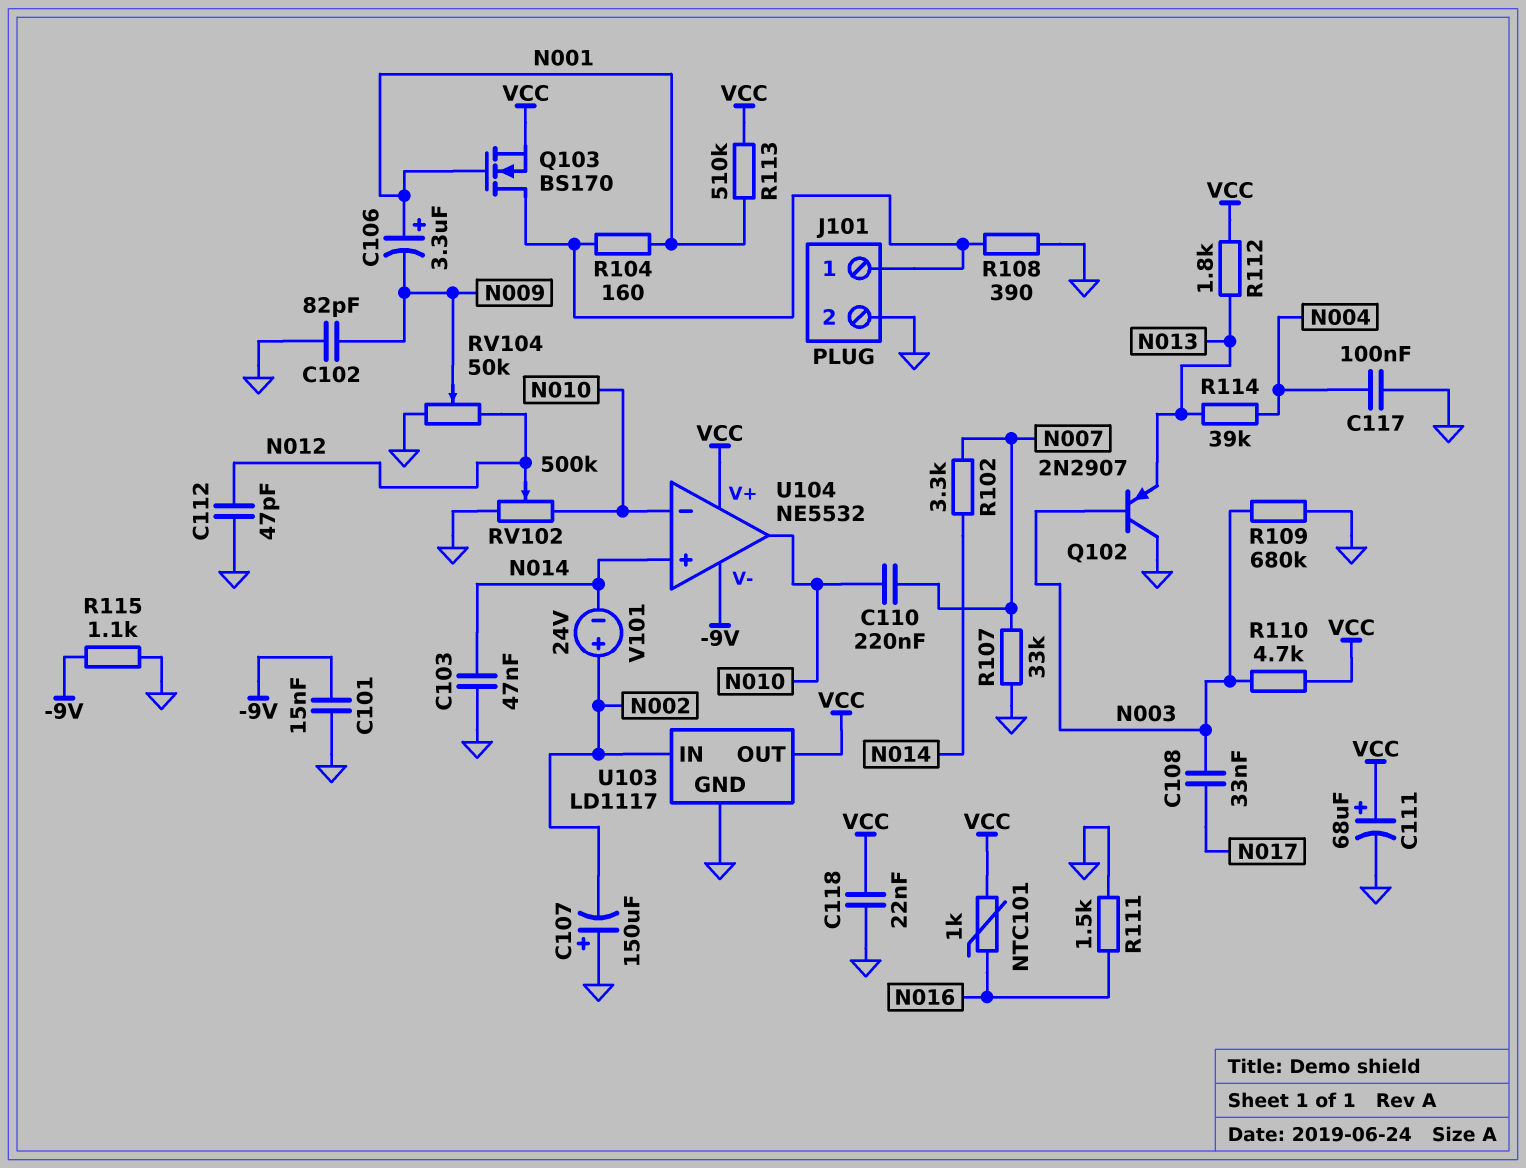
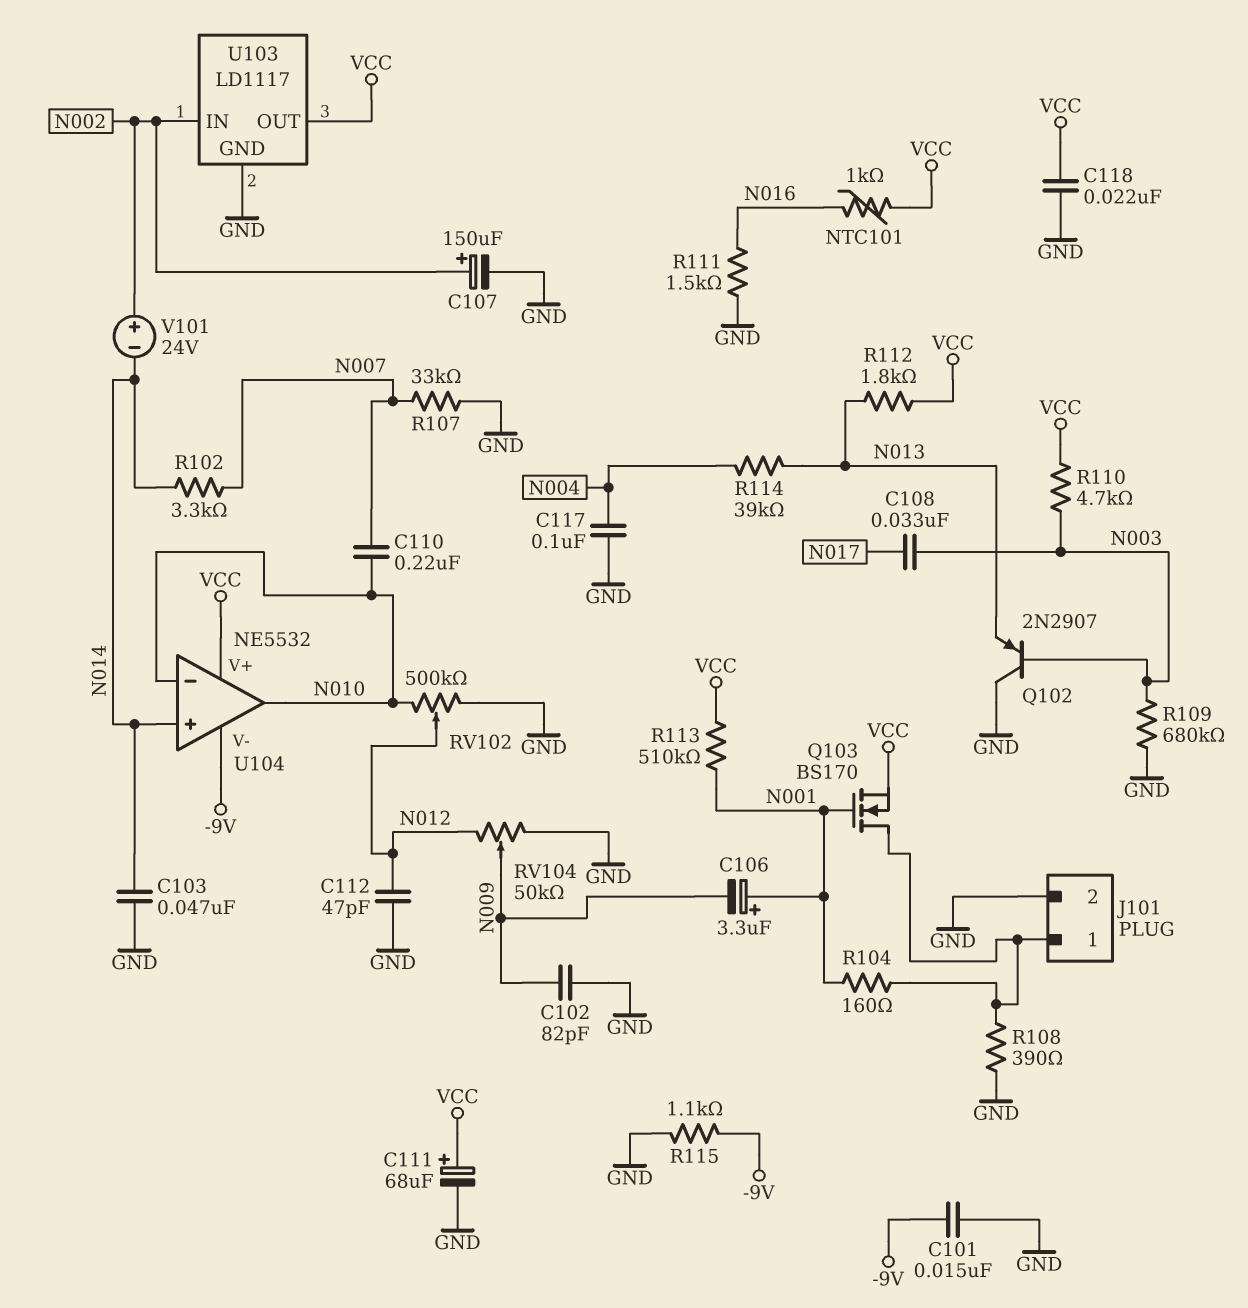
C107: 150uF (plus GND, minus N002) -> 150uF (plus N002, minus GND)

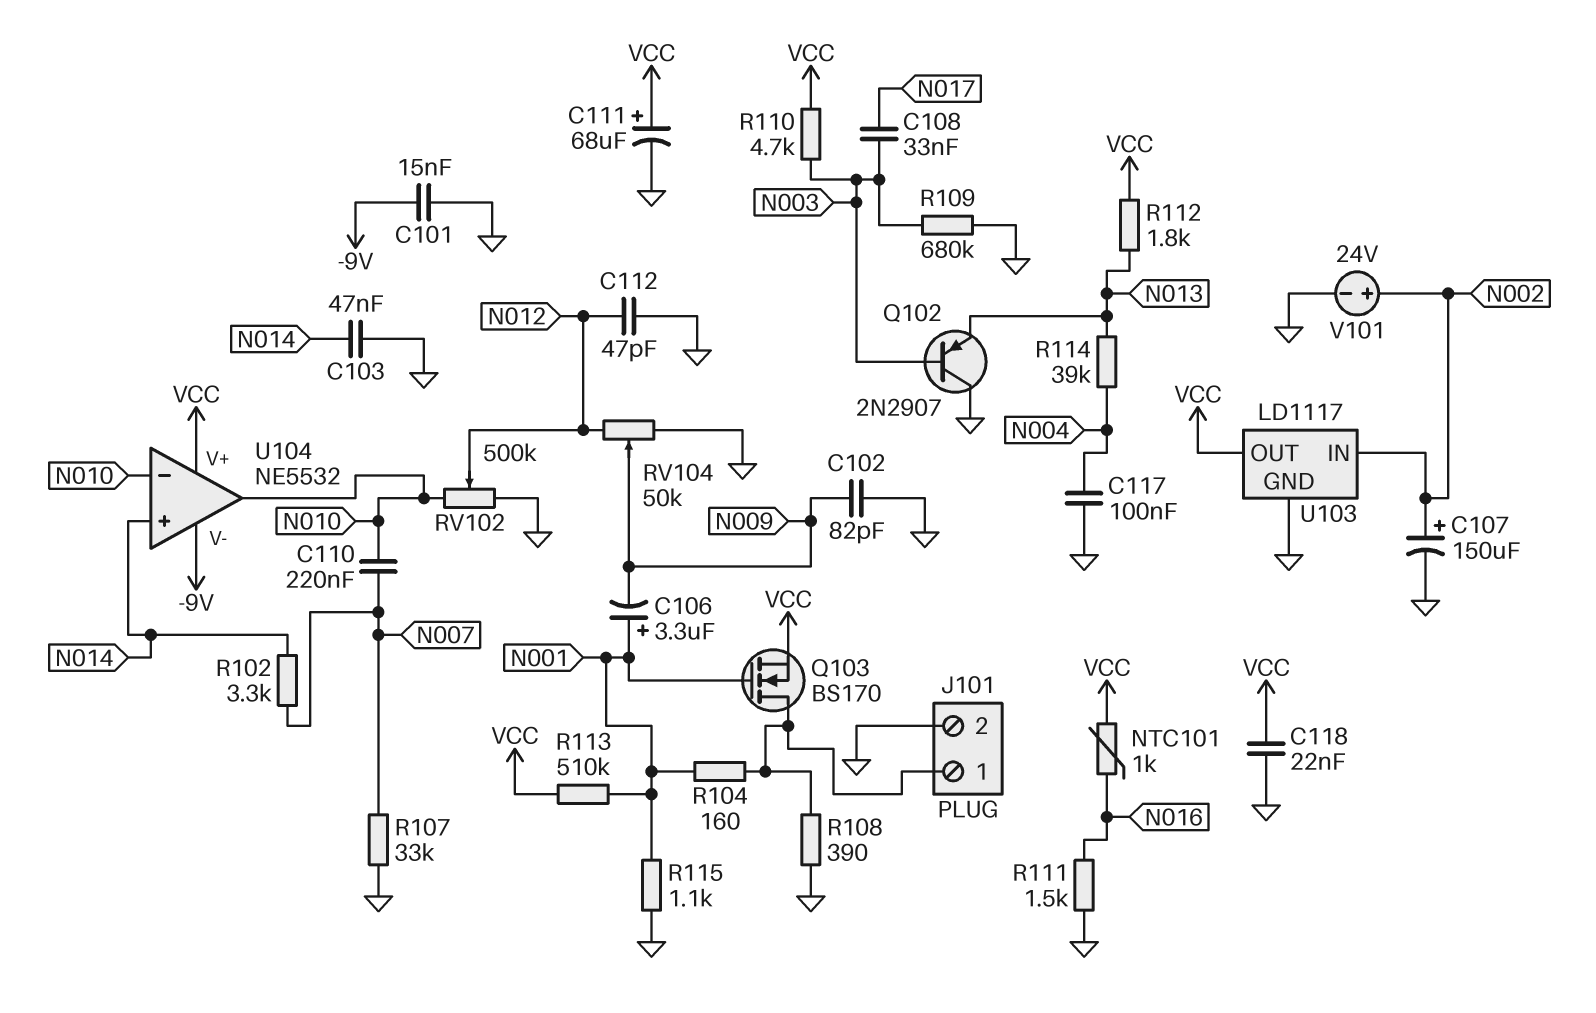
R115: 1.1k (-9V, GND) -> 1.1k (GND, N001)
V101: 24V (plus N002, minus N014) -> 24V (plus N002, minus GND)

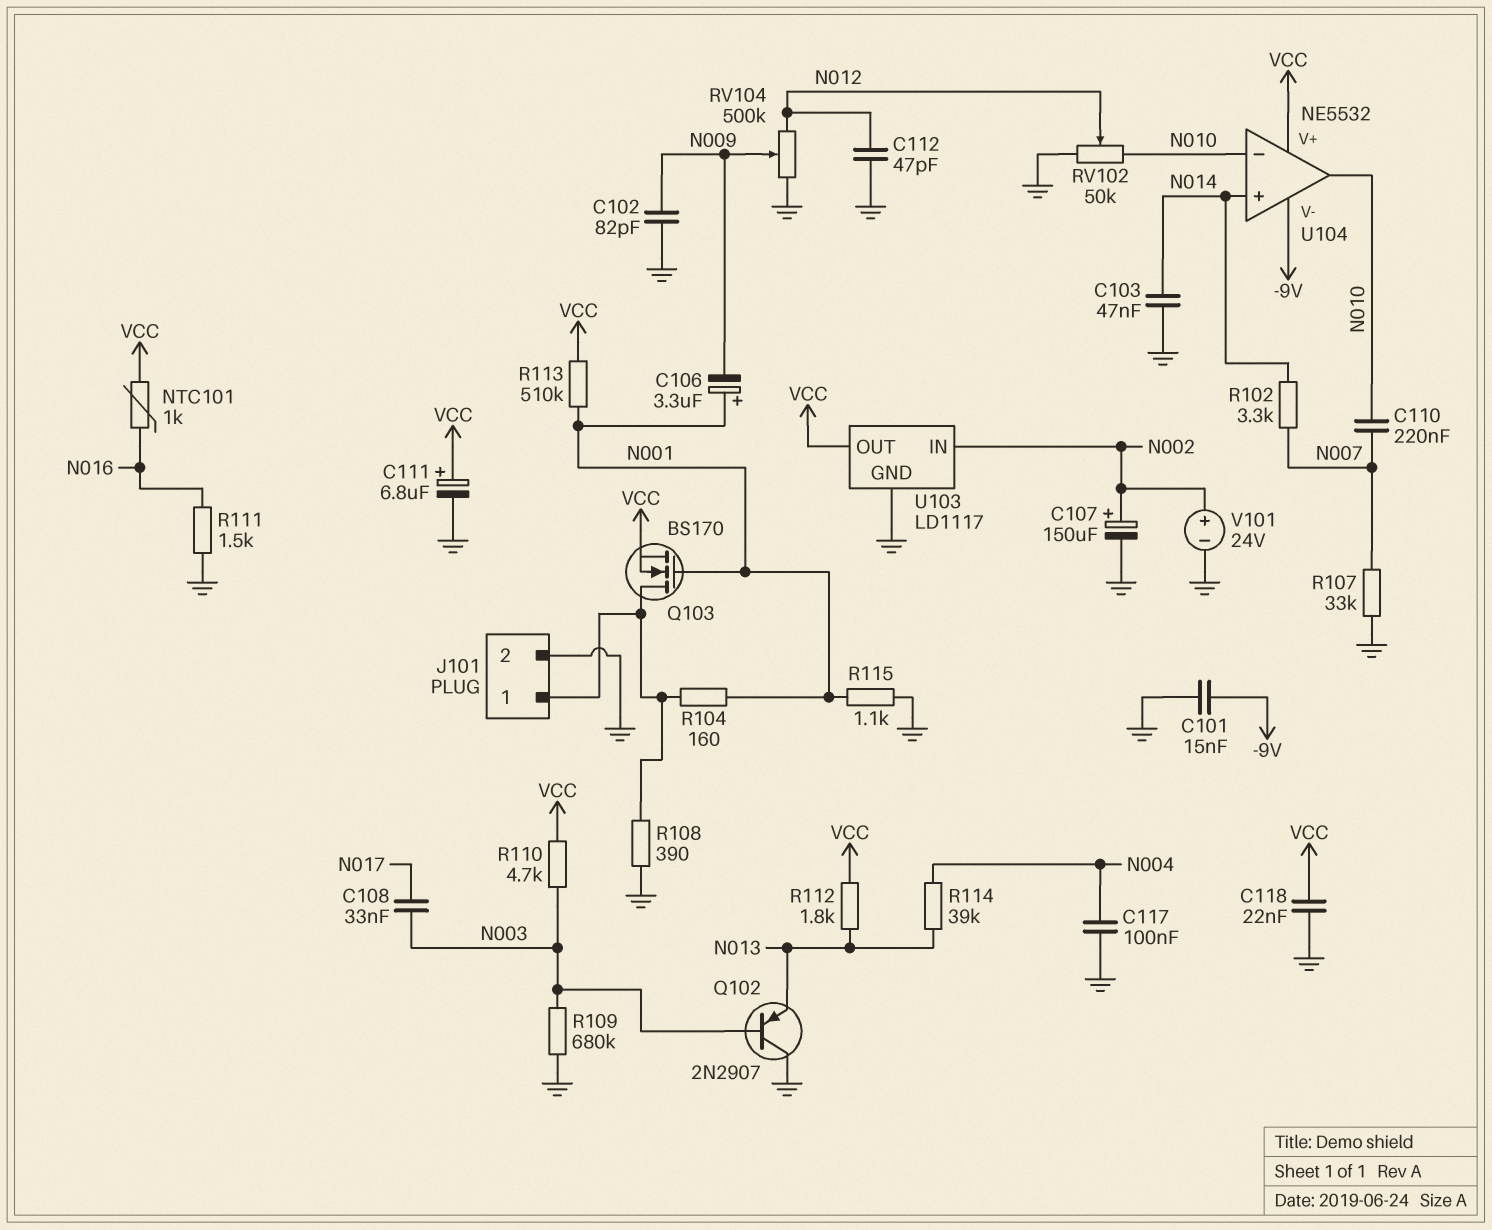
C111: 68uF (plus VCC, minus GND) -> 6.8uF (plus VCC, minus GND)
RV102: 500k (GND, N010, wiper N012) -> 50k (GND, N010, wiper N012)
RV104: 50k (GND, N012, wiper N009) -> 500k (GND, N012, wiper N009)

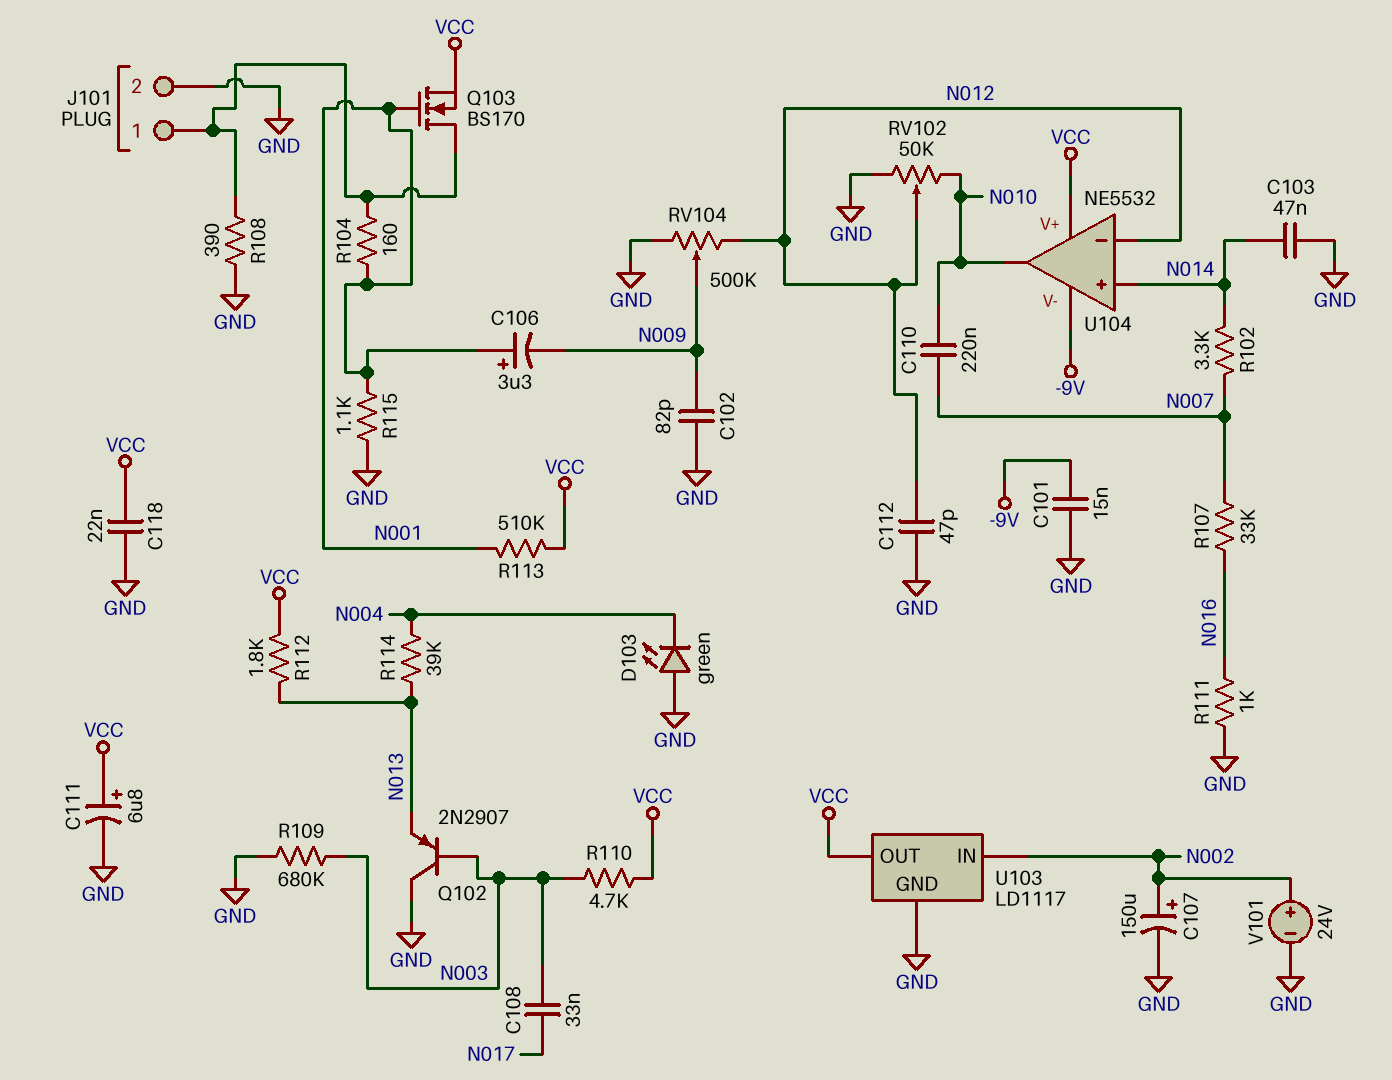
C117: 100nF (GND, N004) -> none
D103: none -> LED green (A GND, K N004)
NTC101: 1k (N016, VCC) -> none
R107: 33k (GND, N007) -> 33k (N007, N016)
R111: 1.5k (GND, N016) -> 1k (GND, N016)
U104 pin in-: N010 -> N012

